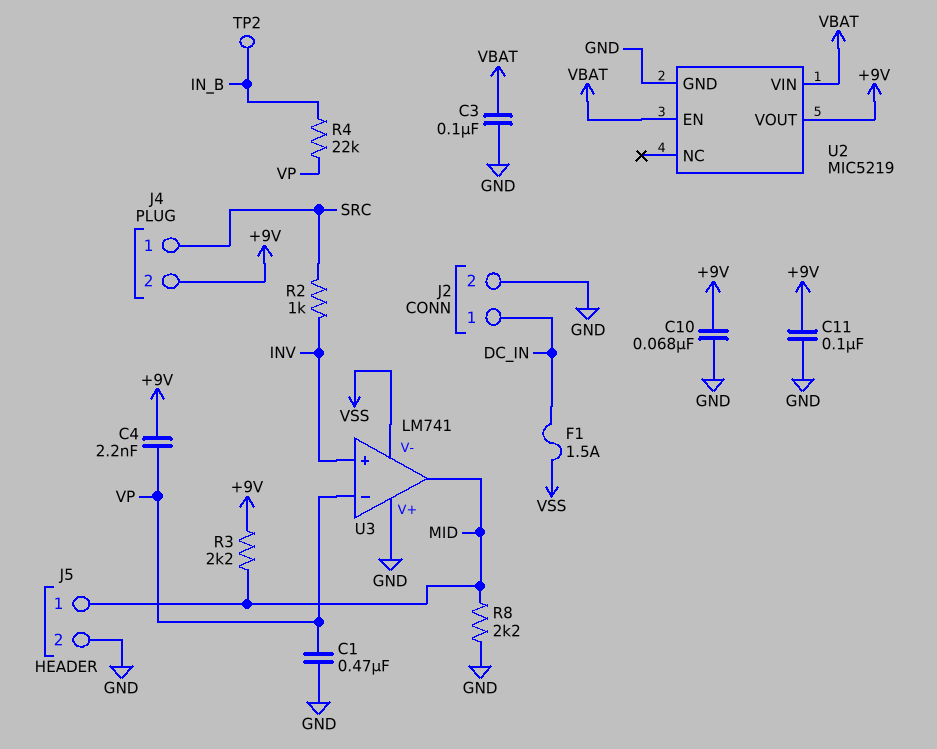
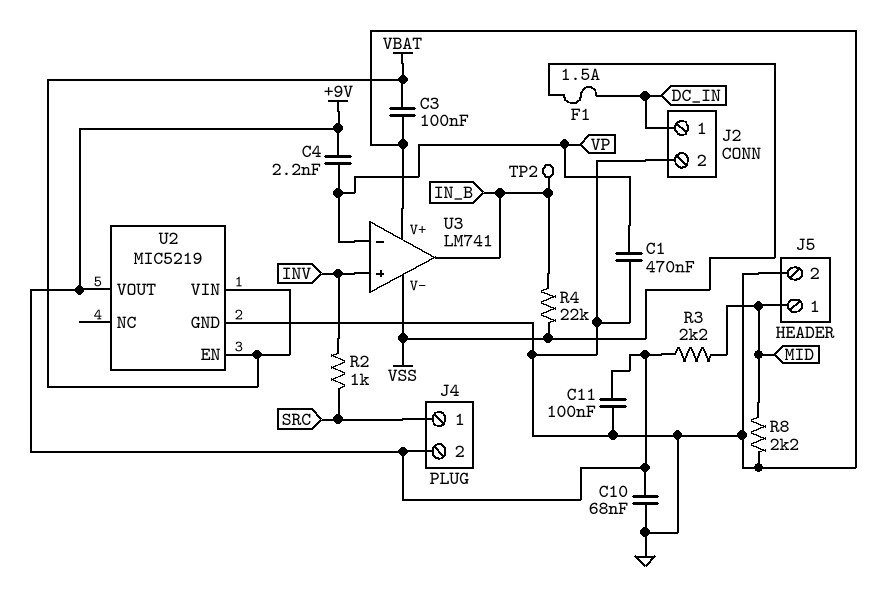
R4: 22k (IN_B, VP) -> 22k (IN_B, VSS)
U3 pin out: MID -> IN_B

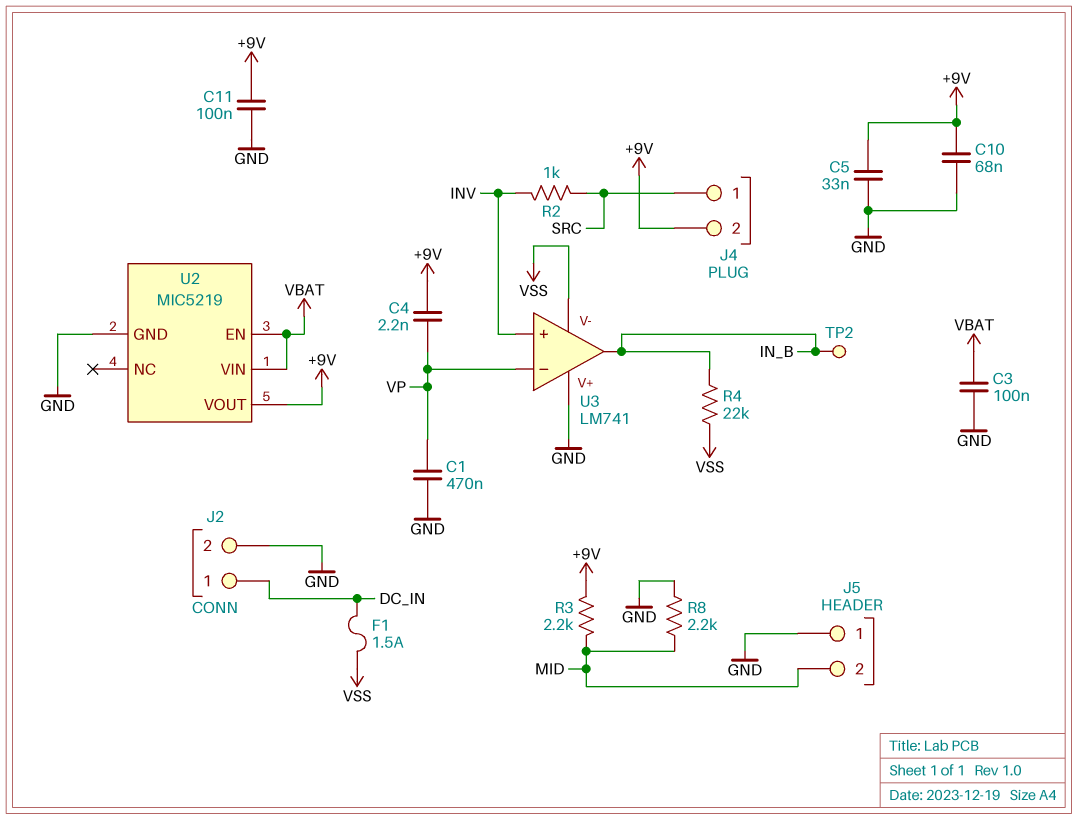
C5: none -> 33nF (+9V, GND)
J5 pin 1: MID -> GND
J5 pin 2: GND -> MID

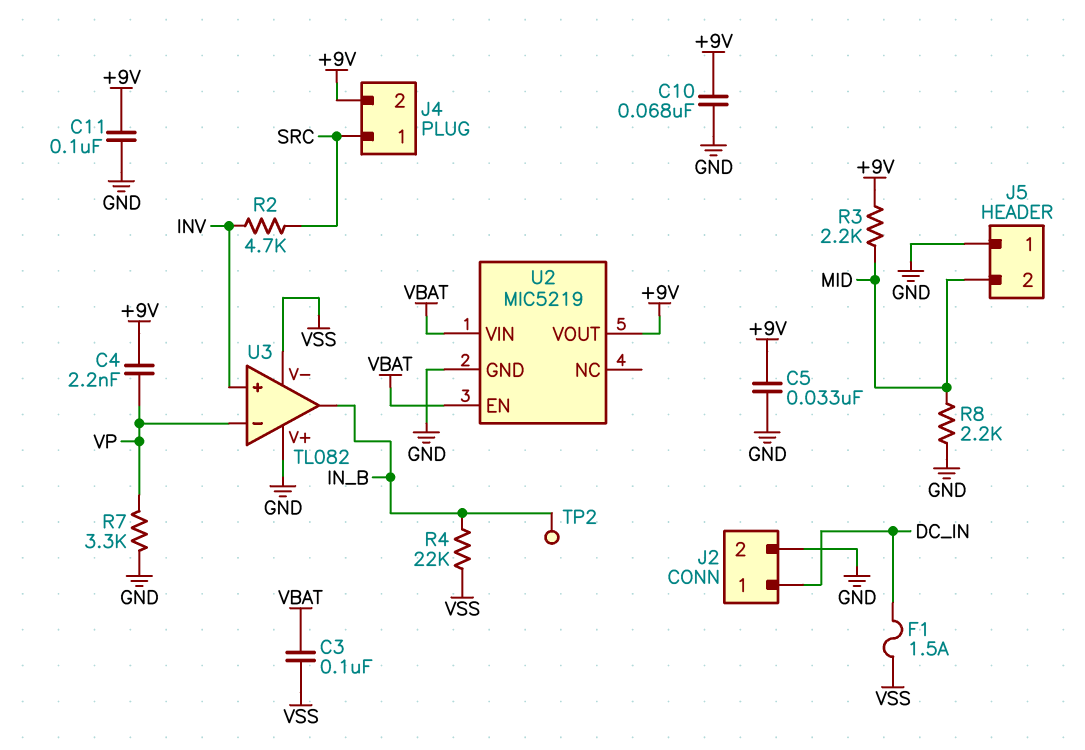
C1: 470nF (GND, VP) -> none
C3: 100nF (GND, VBAT) -> 100nF (VBAT, VSS)
R2: 1k (INV, SRC) -> 4.7k (INV, SRC)
R7: none -> 3.3k (GND, VP)
U3: LM741 -> TL082

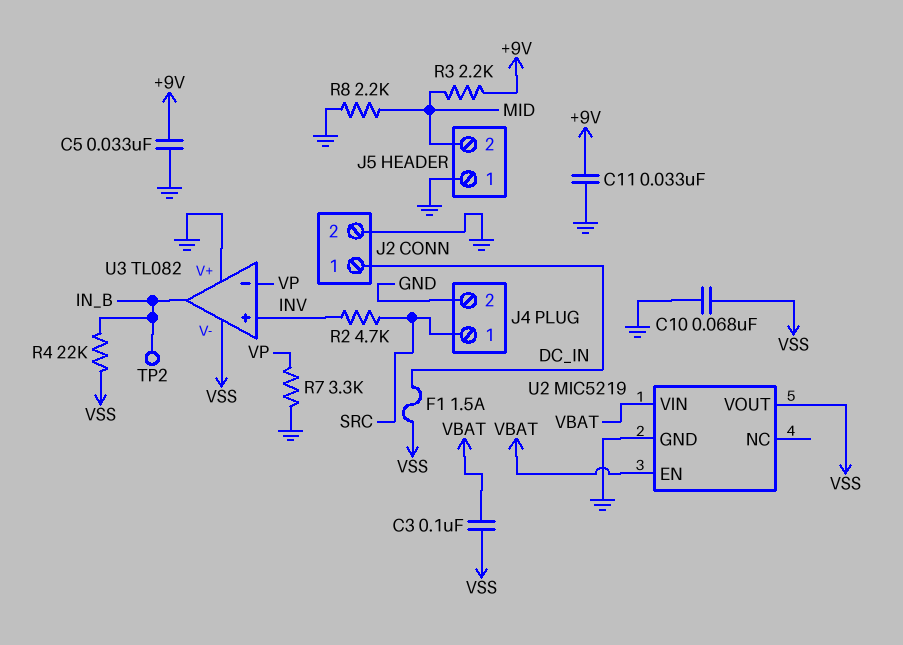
C4: 2.2nF (+9V, VP) -> none
C10: 68nF (+9V, GND) -> 68nF (GND, VSS)
C11: 100nF (+9V, GND) -> 33nF (+9V, GND)
J4 pin 2: +9V -> GND
U2 pin VOUT: +9V -> VSS

